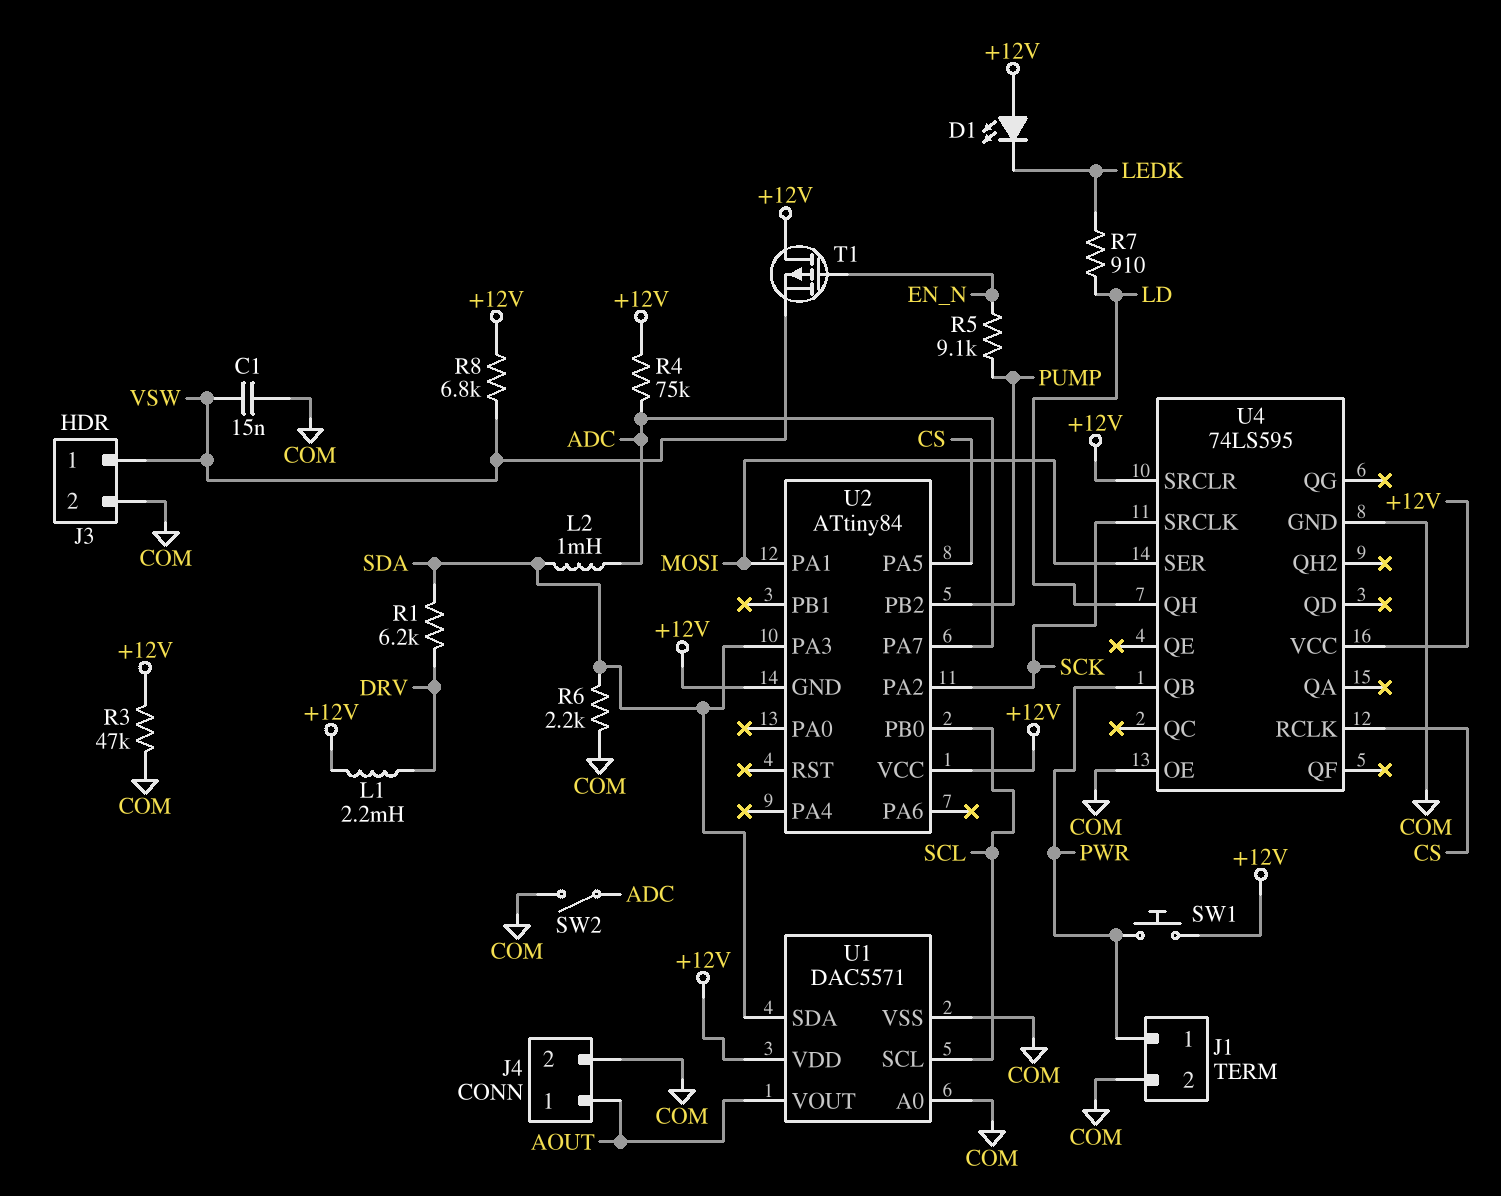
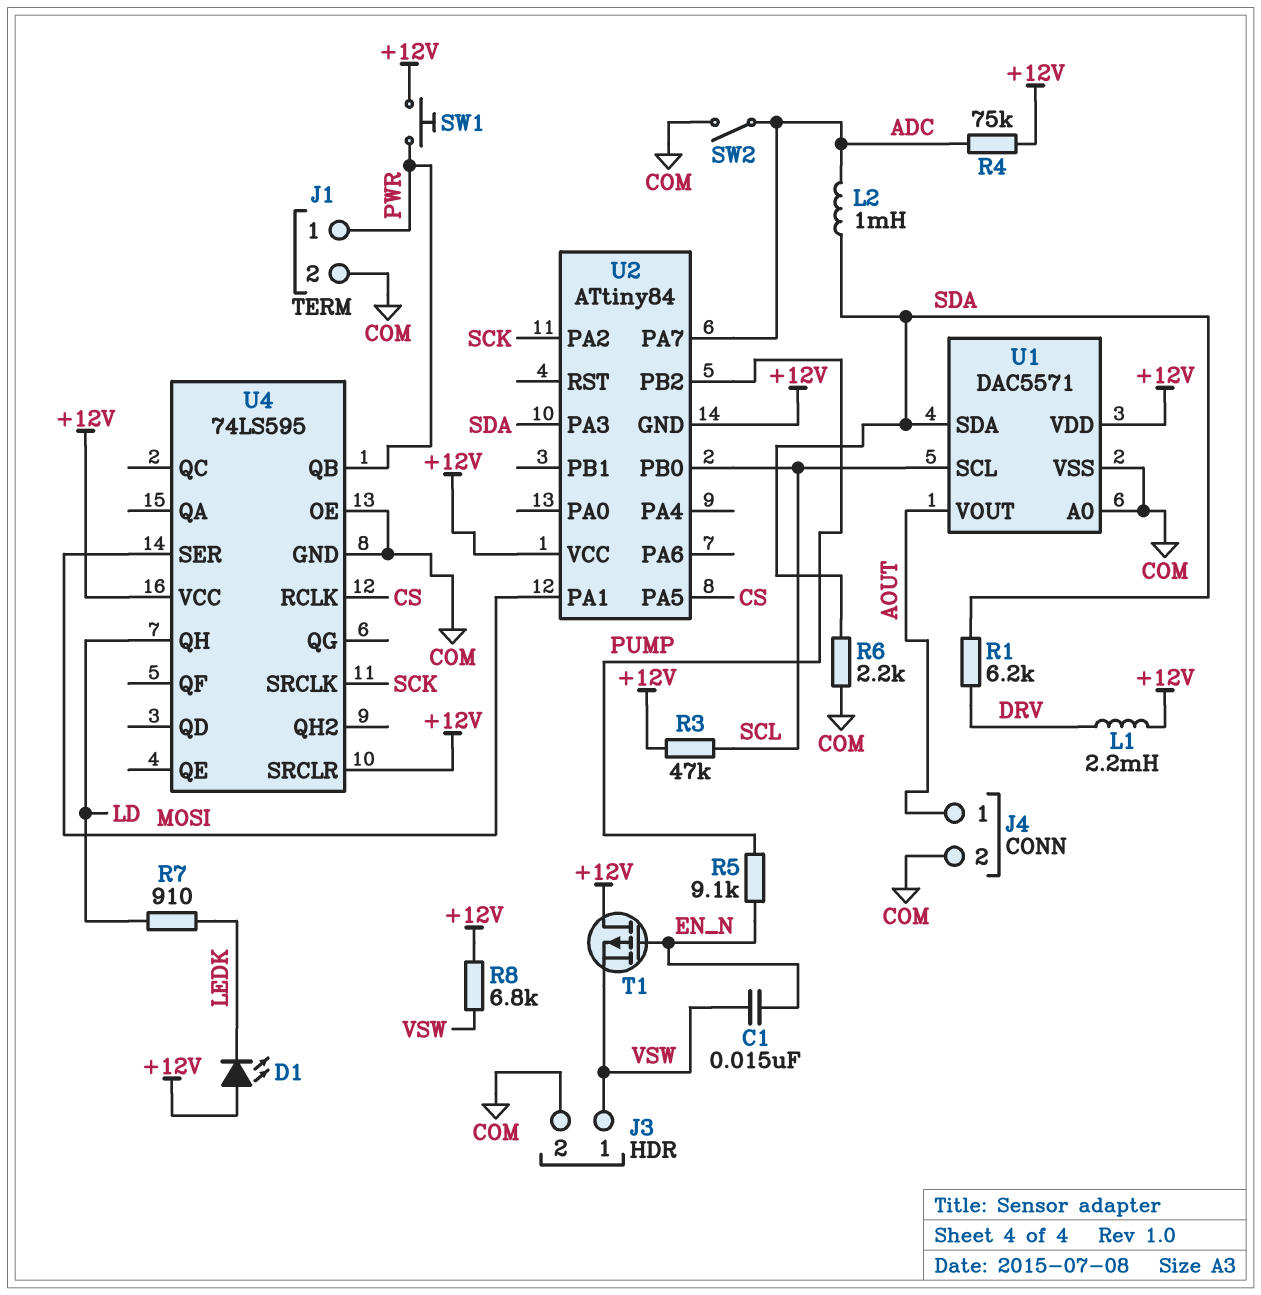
C1: 15nF (COM, VSW) -> 15nF (EN_N, VSW)
R3: 47k (+12V, COM) -> 47k (+12V, SCL)

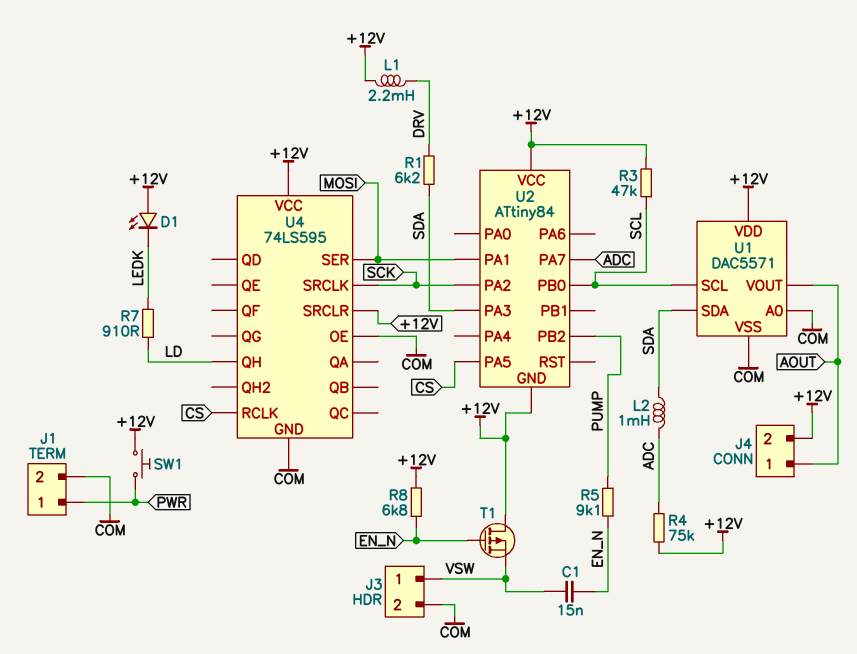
J4 pin 2: COM -> +12V
R6: 2.2k (COM, SDA) -> none
R8: 6.8k (+12V, VSW) -> 6.8k (+12V, EN_N)
SW2: switch (ADC, COM) -> none
U4 pin QB: PWR -> none

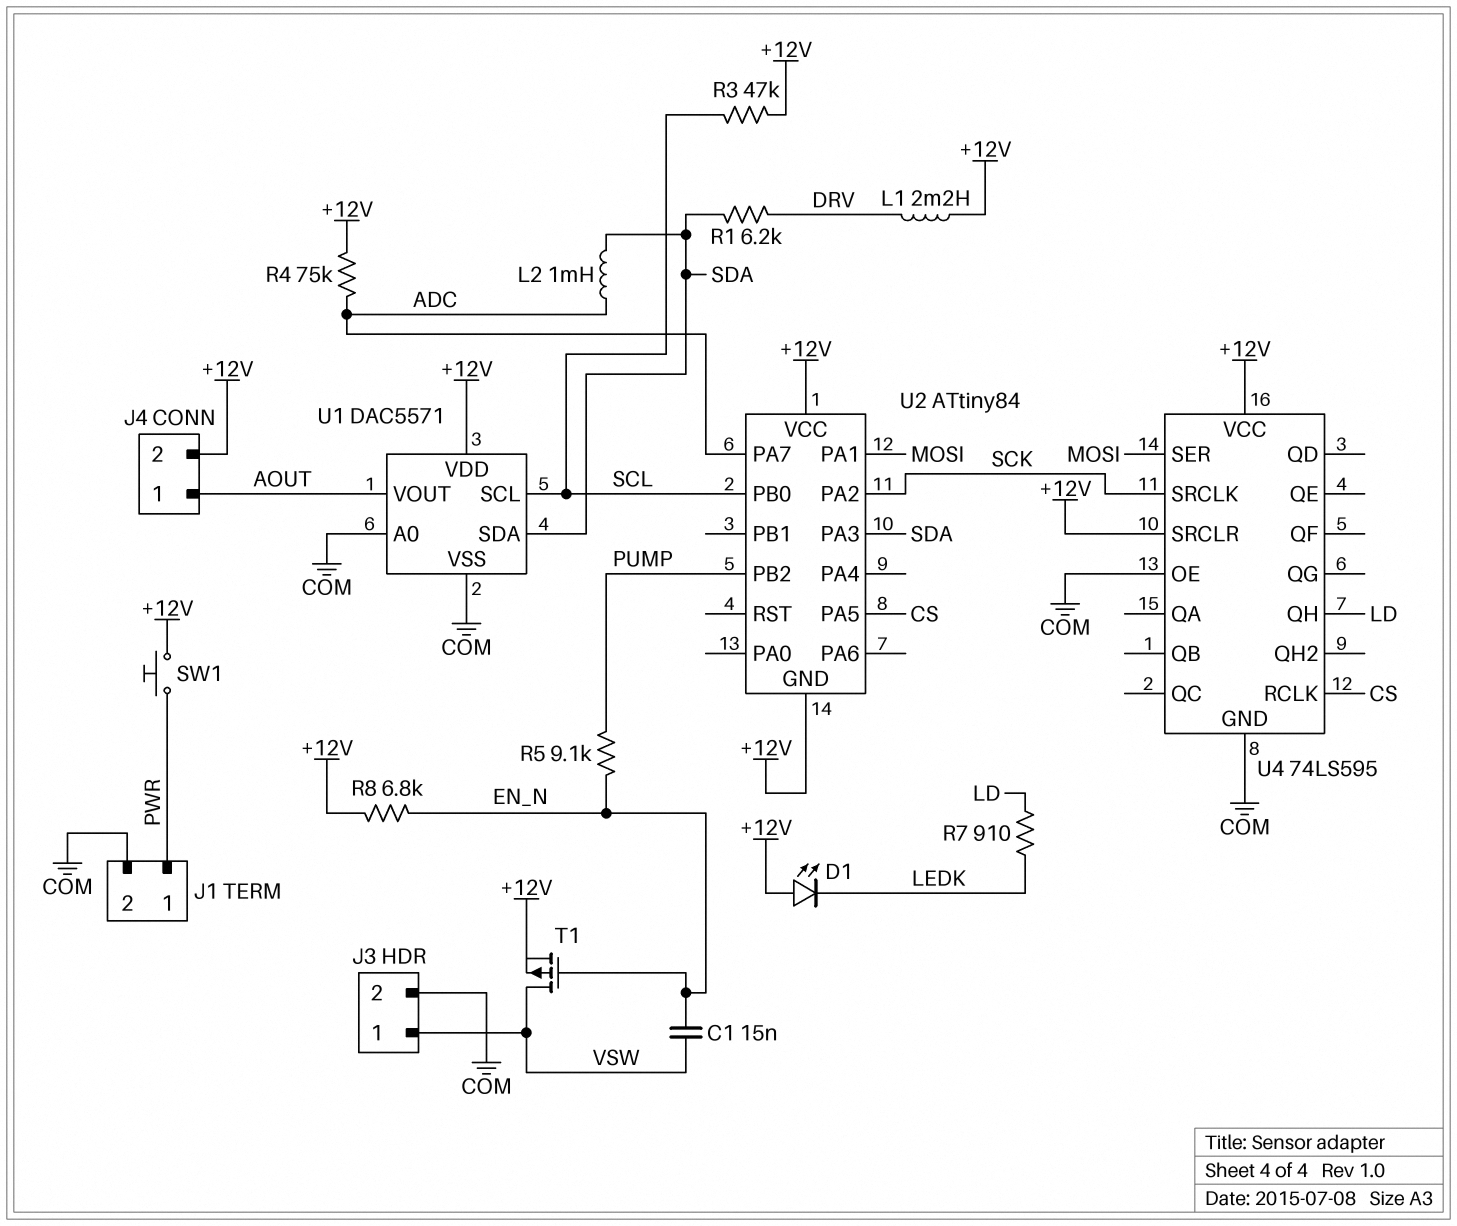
T1: PMOS (G EN_N, D +12V, S VSW) -> PMOS (G EN_N, D VSW, S +12V)

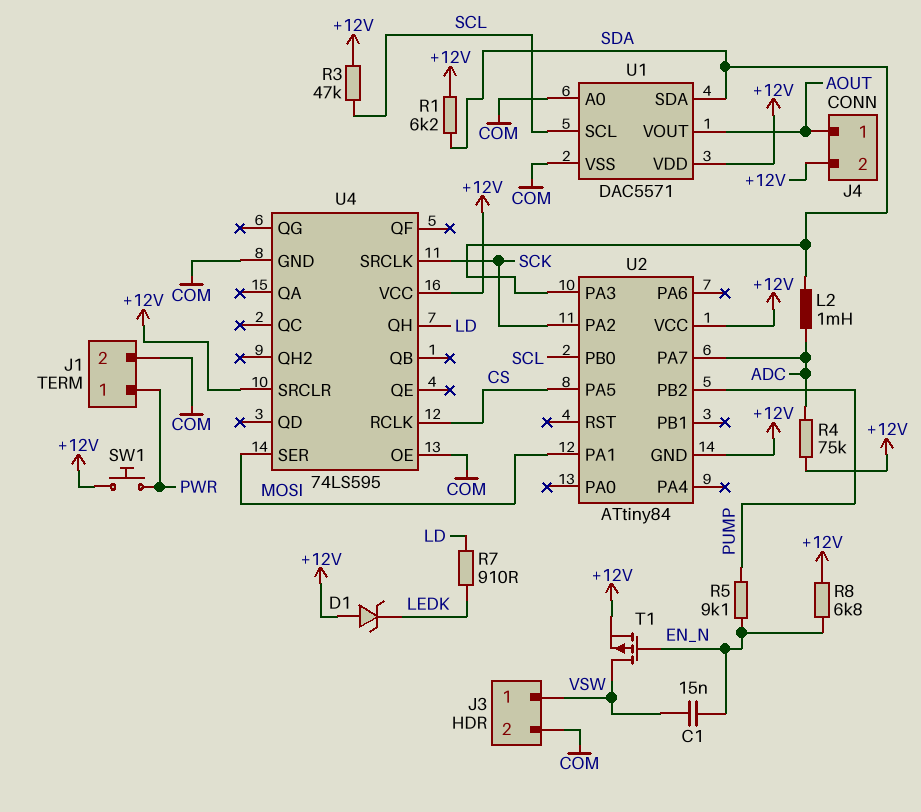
D1: LED (A +12V, K LEDK) -> zener (A +12V, K LEDK)
L1: 2.2mH (+12V, DRV) -> none
R1: 6.2k (DRV, SDA) -> 6.2k (+12V, SDA)

